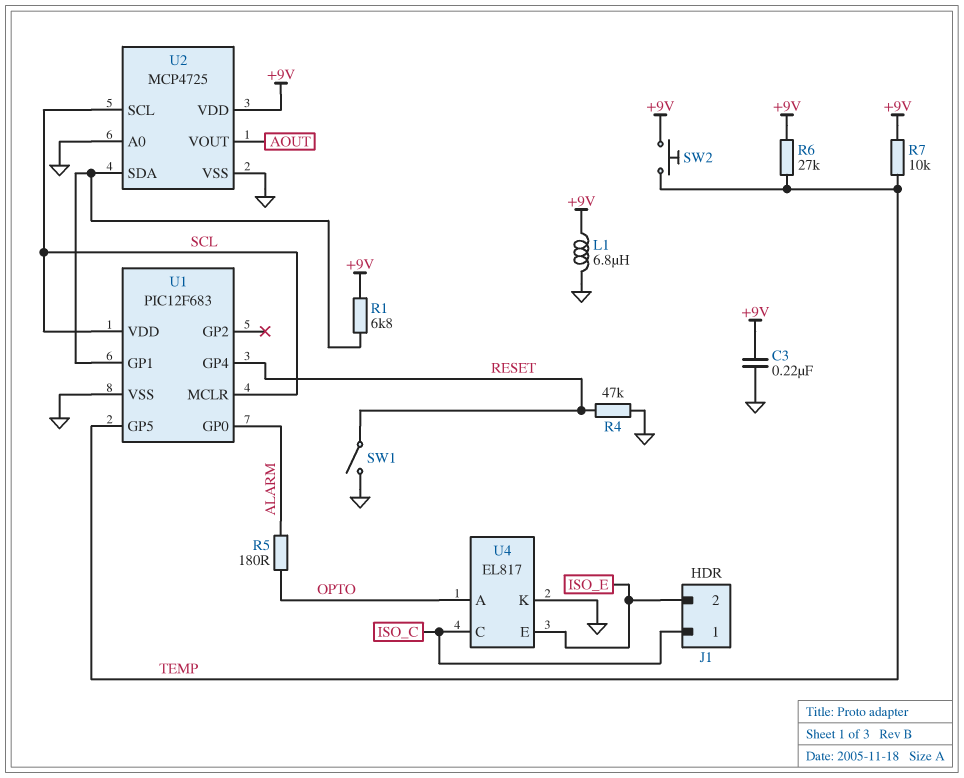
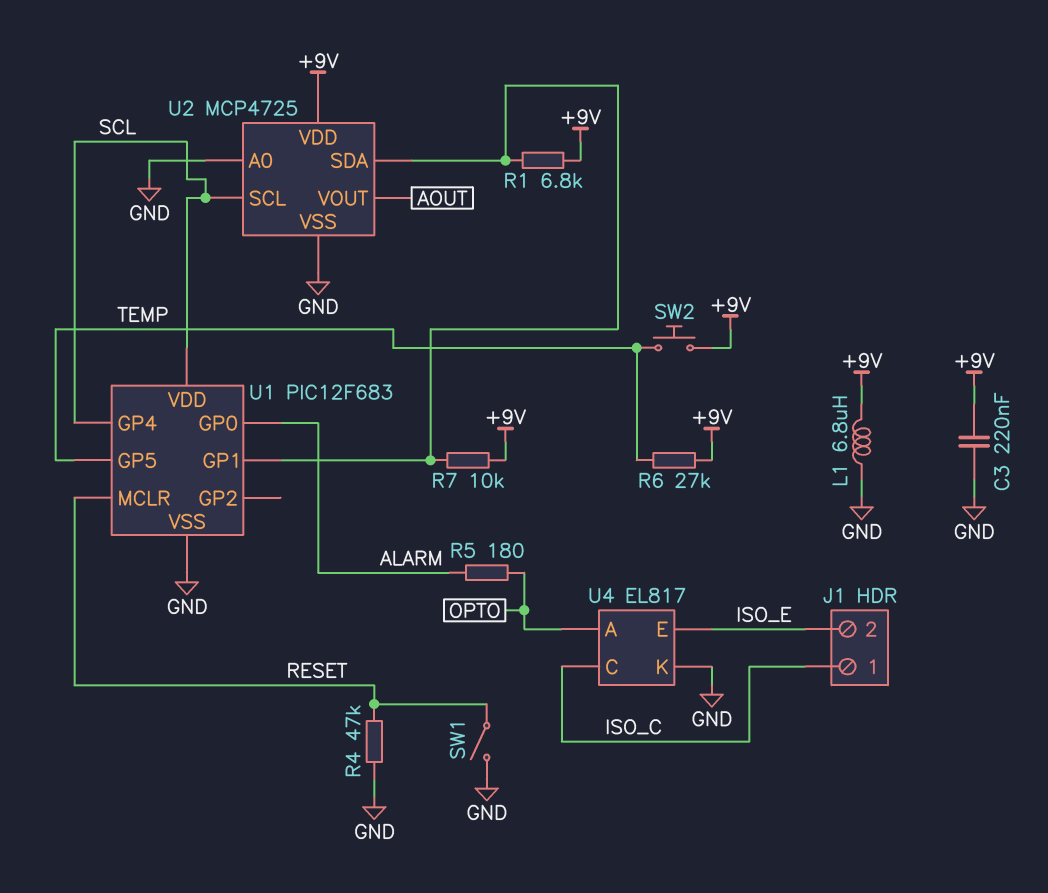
R7: 10k (+9V, TEMP) -> 10k (+9V, U1/GP1)
U1 pin GP4: RESET -> SCL
U1 pin MCLR: SCL -> RESET

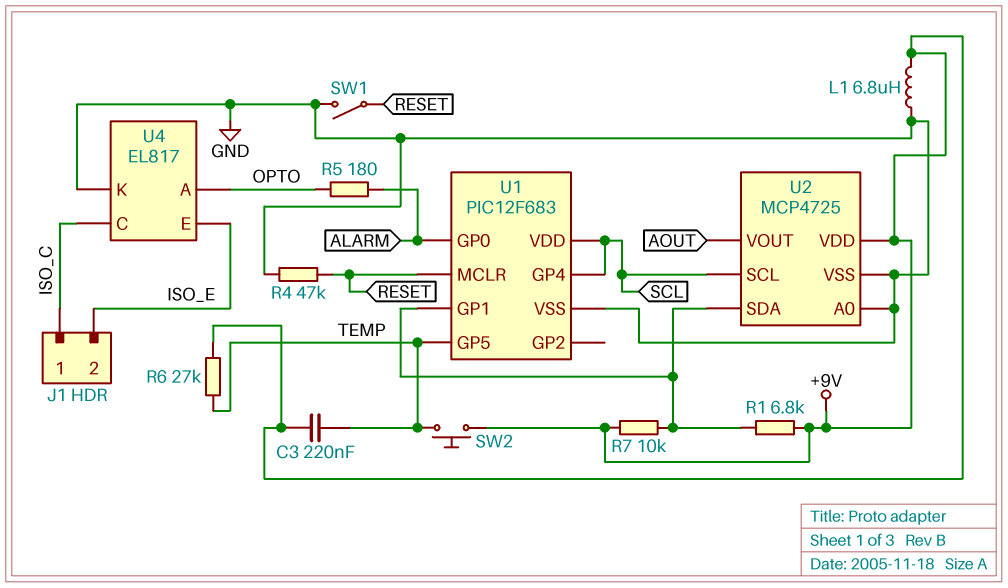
C3: 220nF (+9V, GND) -> 220nF (+9V, TEMP)

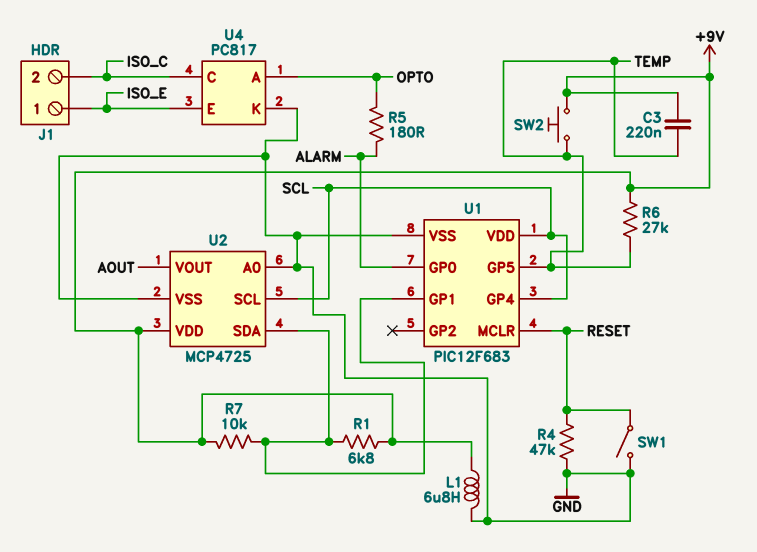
J1 pin 1: ISO_C -> ISO_E
J1 pin 2: ISO_E -> ISO_C
U4: EL817 -> PC817

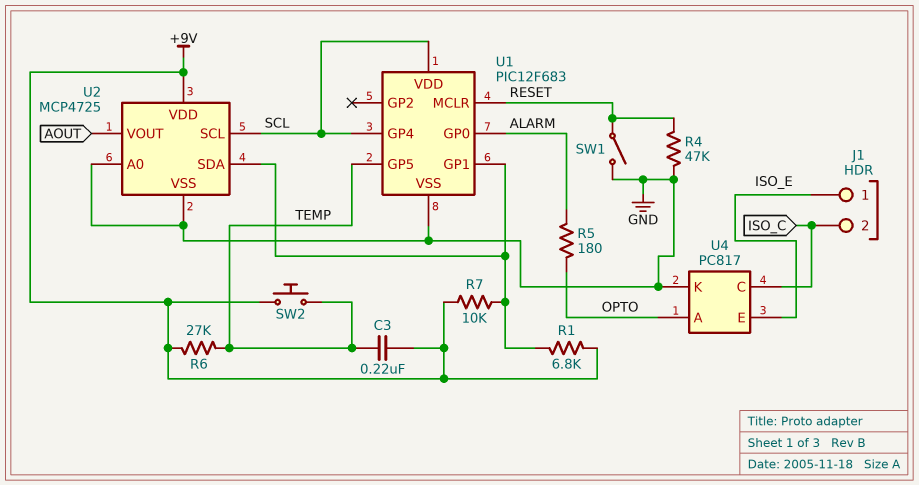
L1: 6.8uH (+9V, GND) -> none

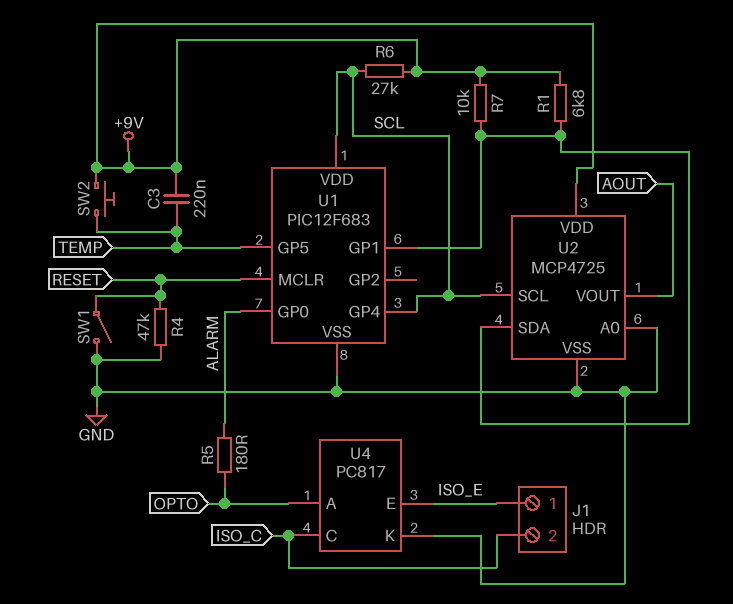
R6: 27k (+9V, TEMP) -> 27k (+9V, SCL)

